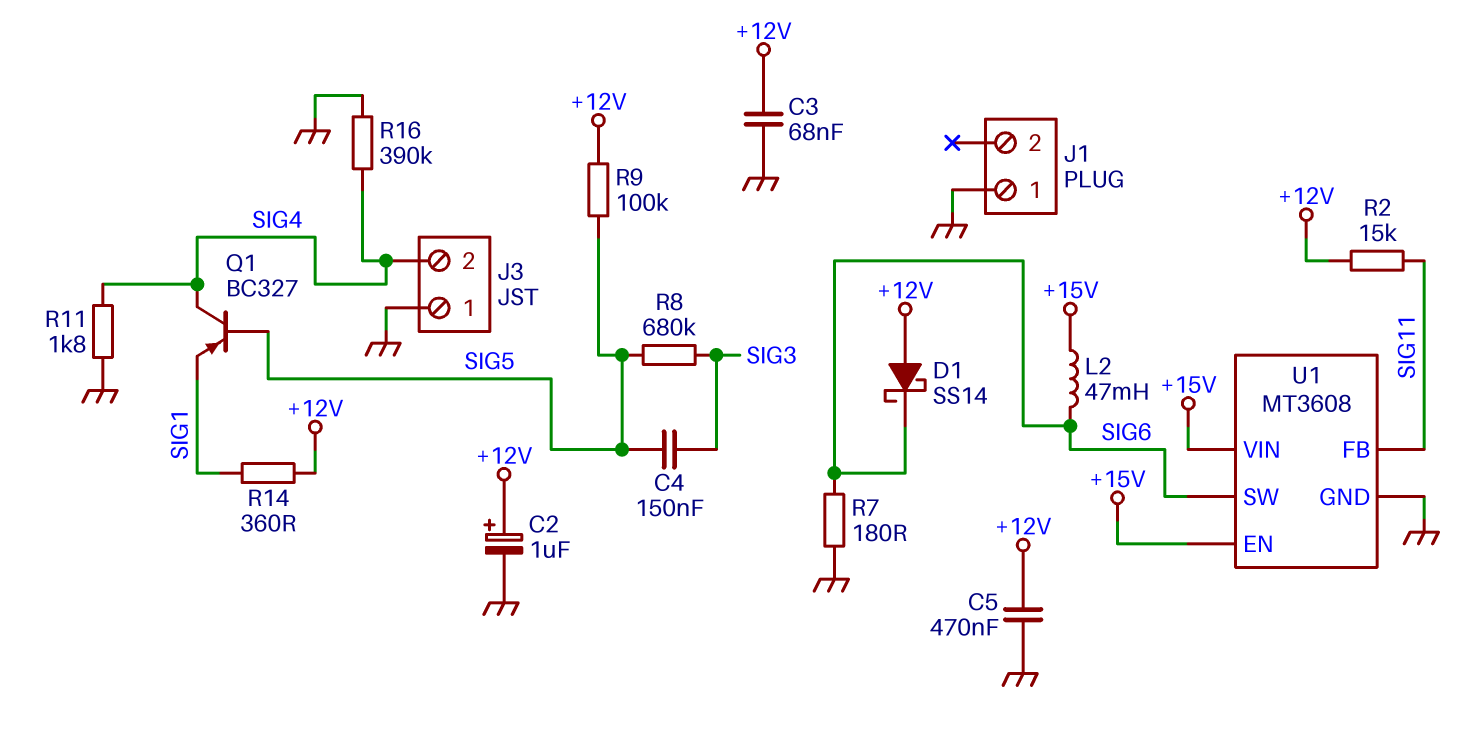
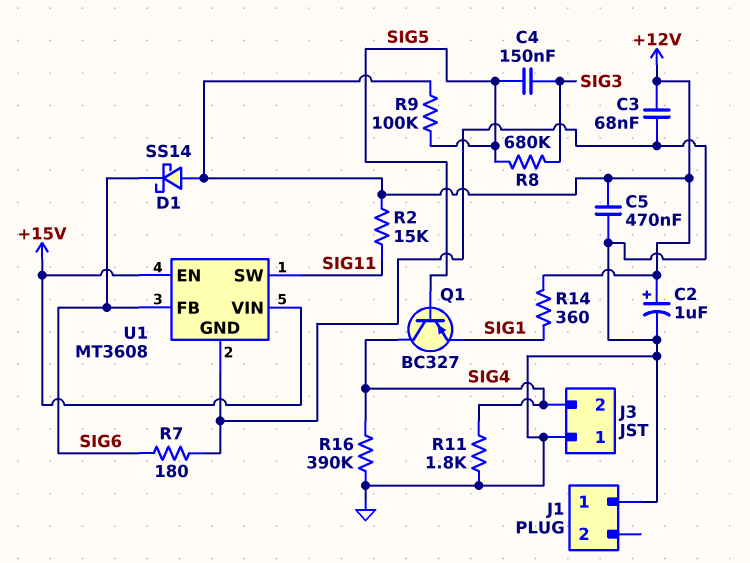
L2: 47mH (+15V, SIG6) -> none
U1 pin FB: SIG11 -> SIG6
U1 pin SW: SIG6 -> SIG11

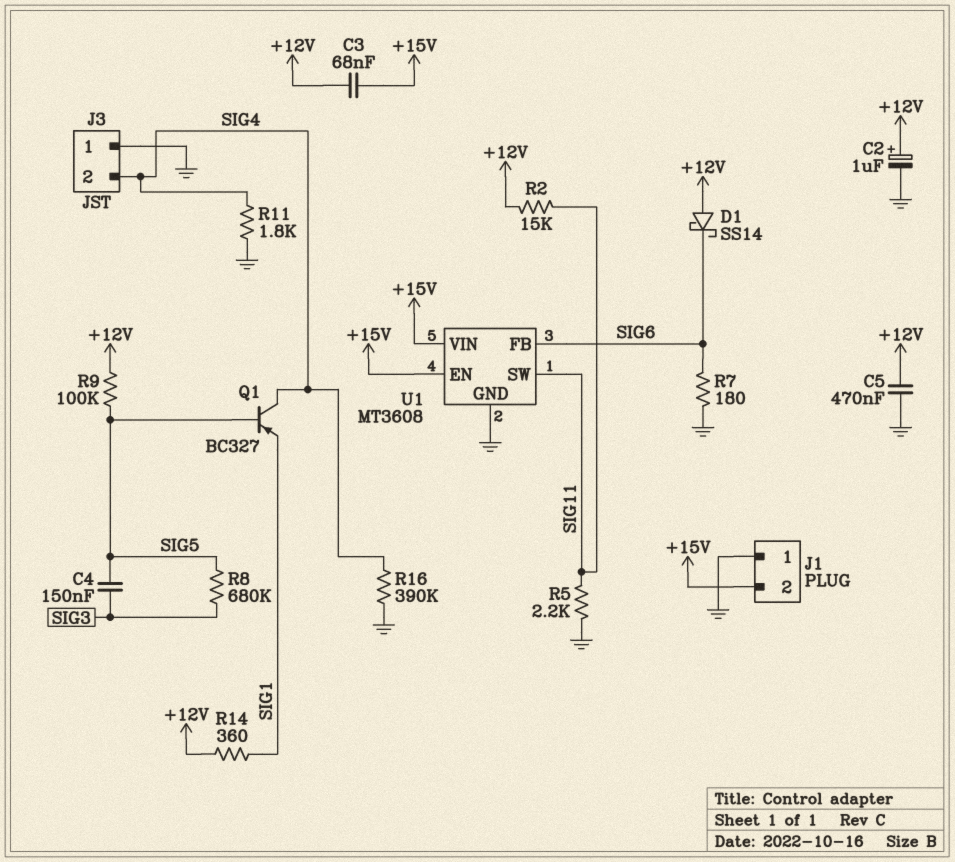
C3: 68nF (+12V, GND) -> 68nF (+12V, +15V)
J1 pin 2: none -> +15V
R5: none -> 2.2k (GND, SIG11)

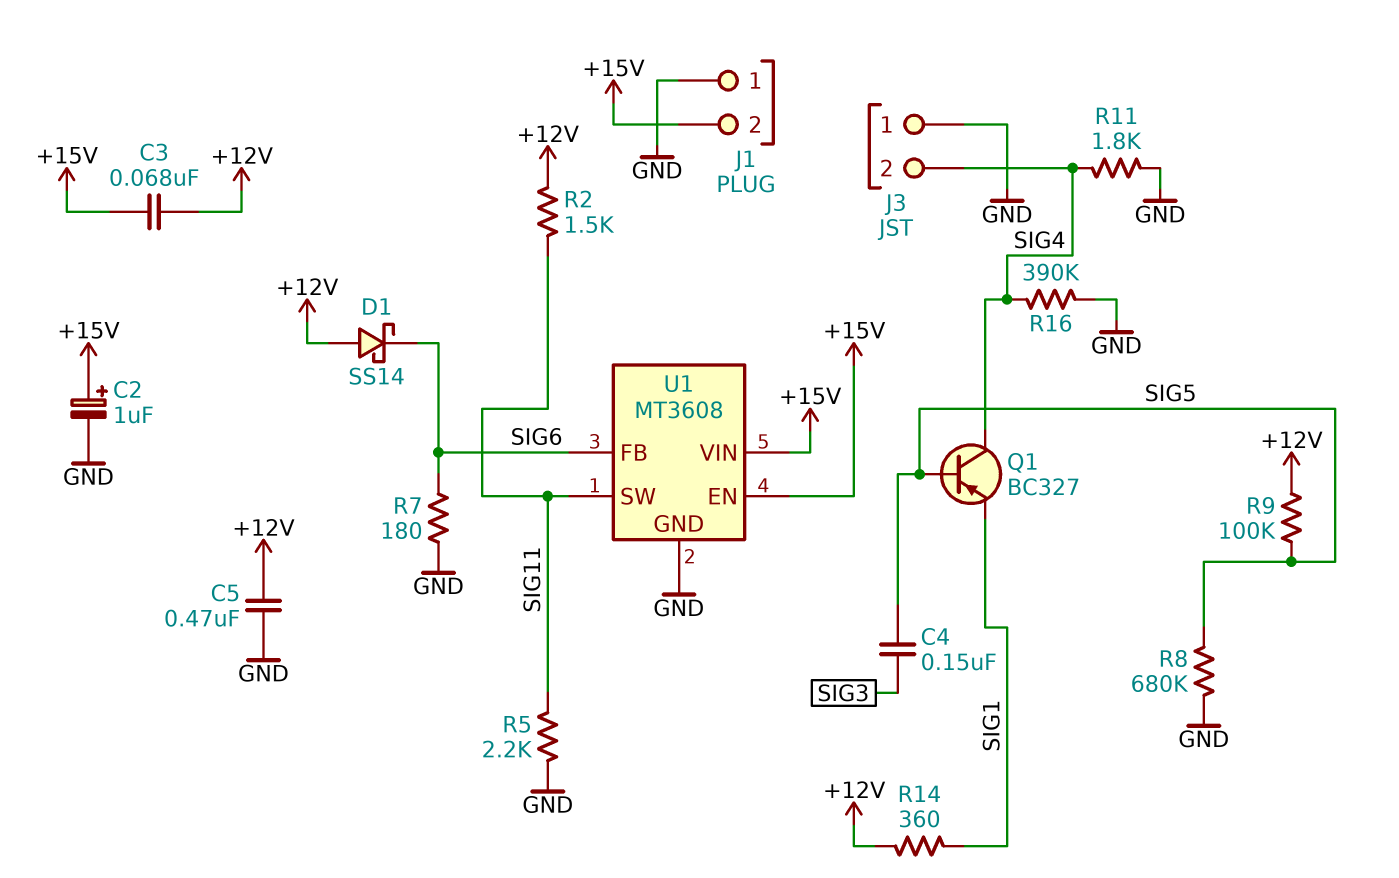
C2: 1uF (plus +12V, minus GND) -> 1uF (plus +15V, minus GND)
R2: 15k (+12V, SIG11) -> 1.5k (+12V, SIG11)
R8: 680k (SIG3, SIG5) -> 680k (GND, SIG5)

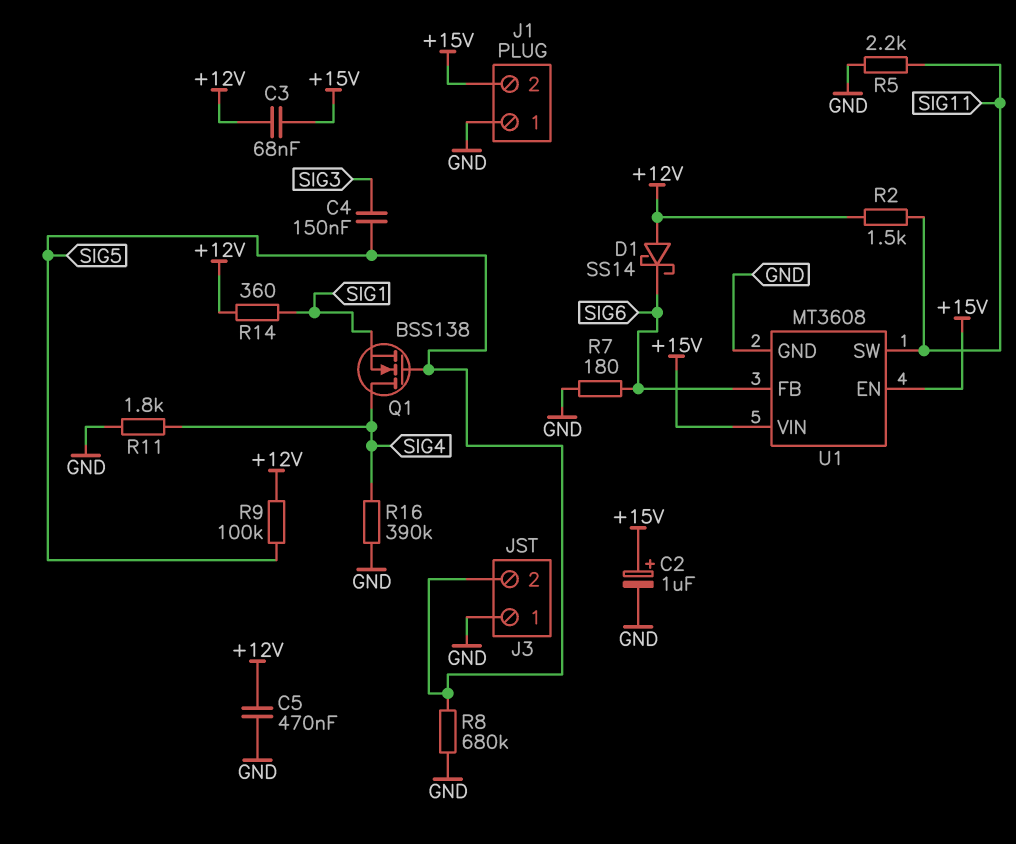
J3 pin 2: SIG4 -> SIG5
Q1: PNP BC327 (B SIG5, C SIG4, E SIG1) -> NMOS BSS138 (G SIG5, D SIG4, S SIG1)

